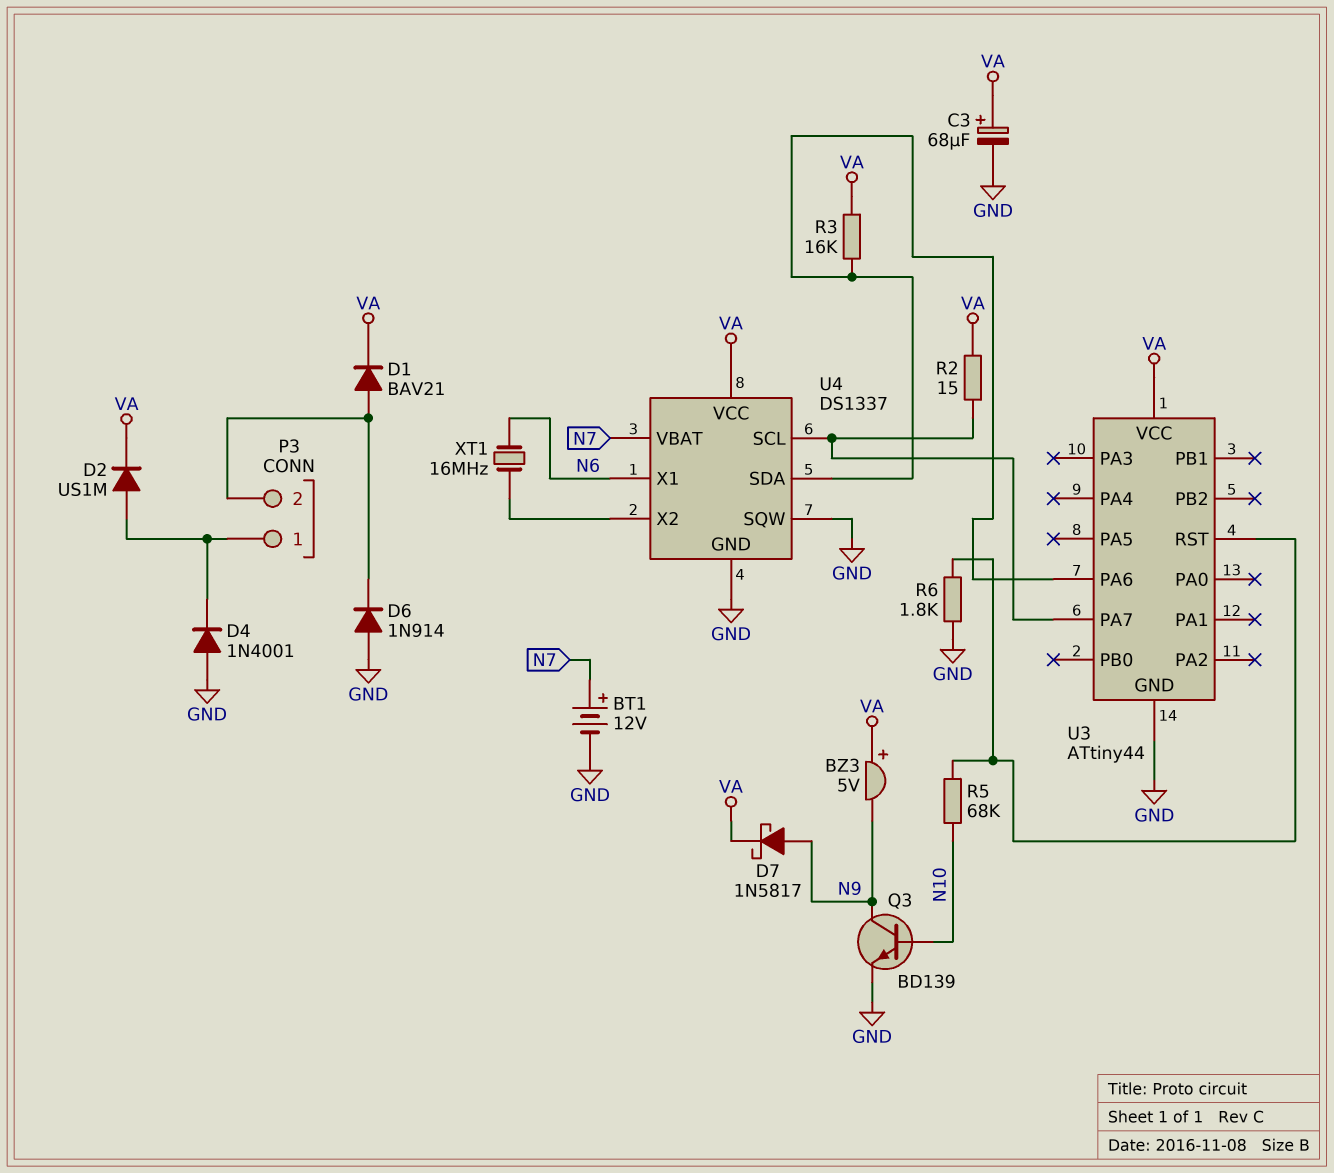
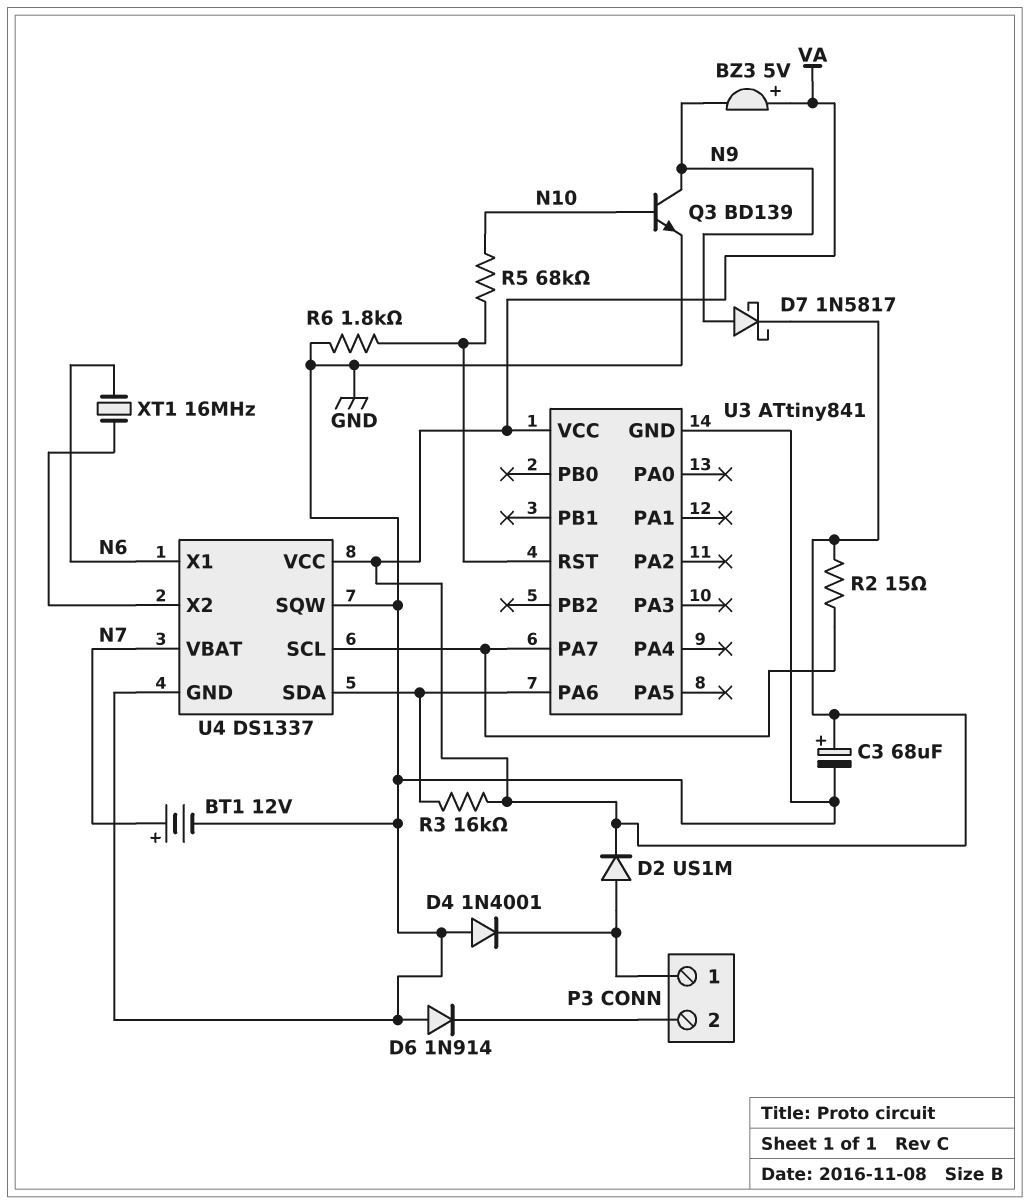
D1: diode BAV21 (A P3/2, K VA) -> none
U3: ATtiny44 -> ATtiny841

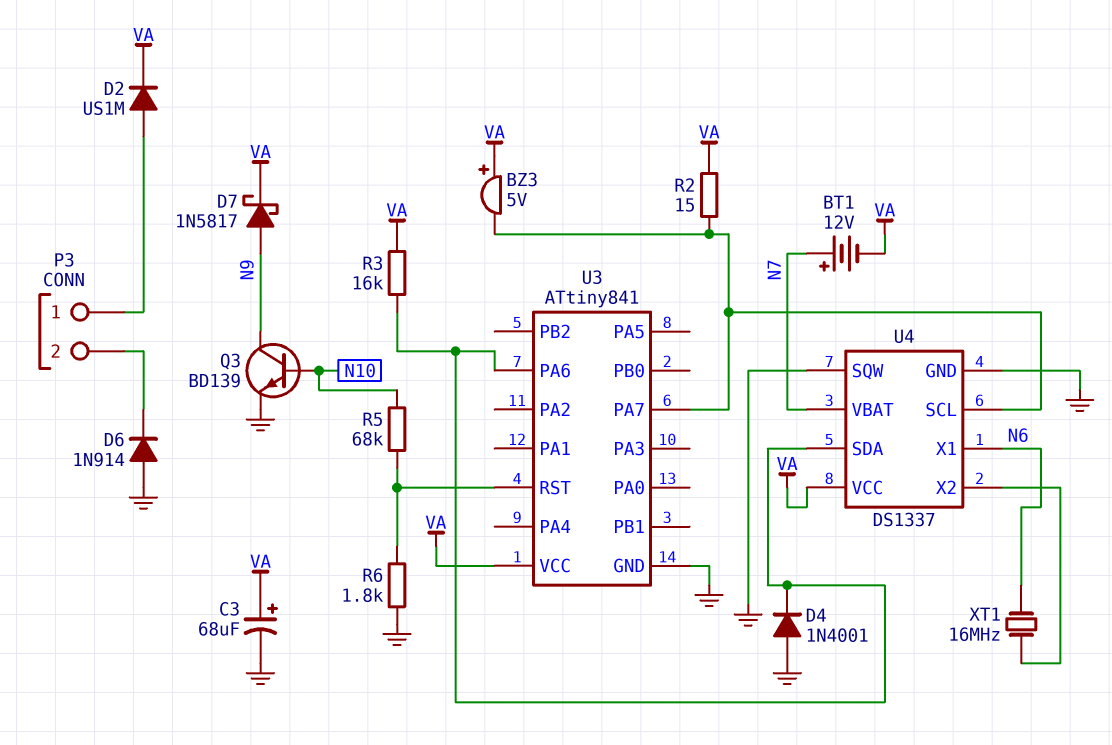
BT1: 12V (plus N7, minus GND) -> 12V (plus N7, minus VA)
BZ3: buzzer 5V (plus VA, minus N9) -> buzzer 5V (plus VA, minus U3/PA7)
D4: diode 1N4001 (A GND, K P3/1) -> diode 1N4001 (A GND, K U3/PA6)

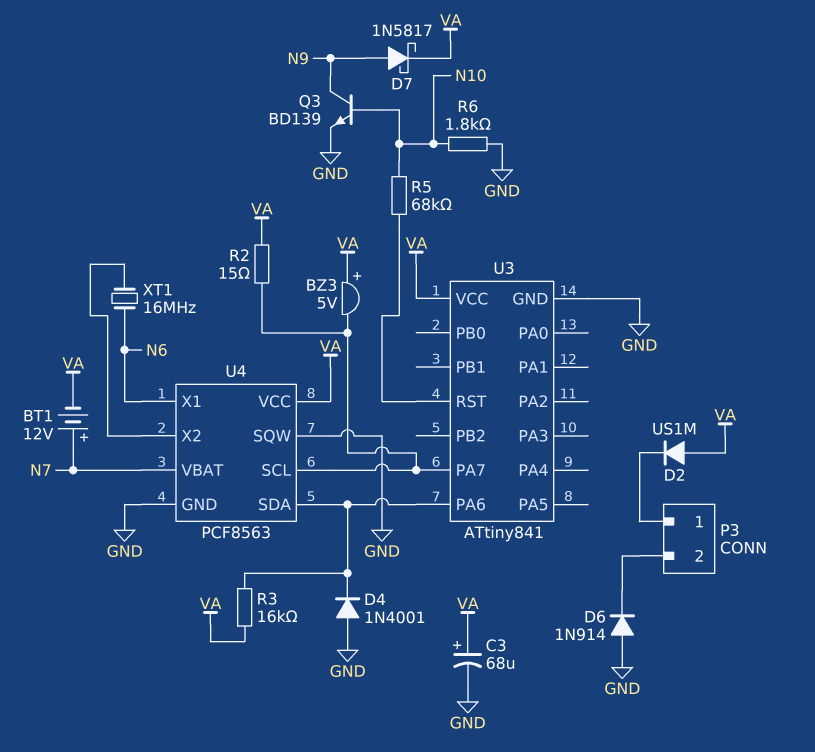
D2: diode US1M (A P3/1, K VA) -> diode US1M (A VA, K P3/1)
R6: 1.8k (GND, U3/RST) -> 1.8k (GND, N10)
U4: DS1337 -> PCF8563

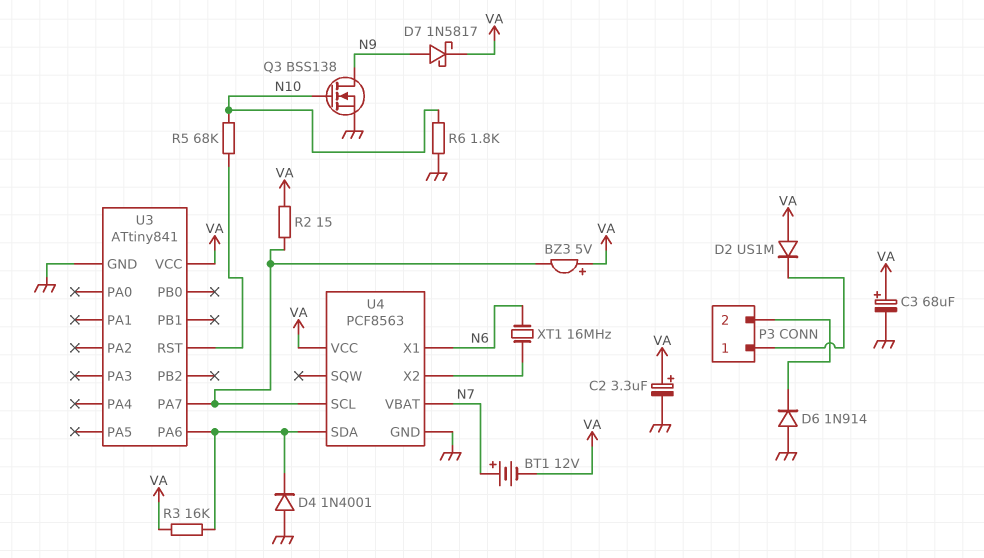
C2: none -> 3.3uF (plus VA, minus GND)
Q3: NPN BD139 (B N10, C N9, E GND) -> NMOS BSS138 (G N10, D N9, S GND)
U4 pin SQW: GND -> none

